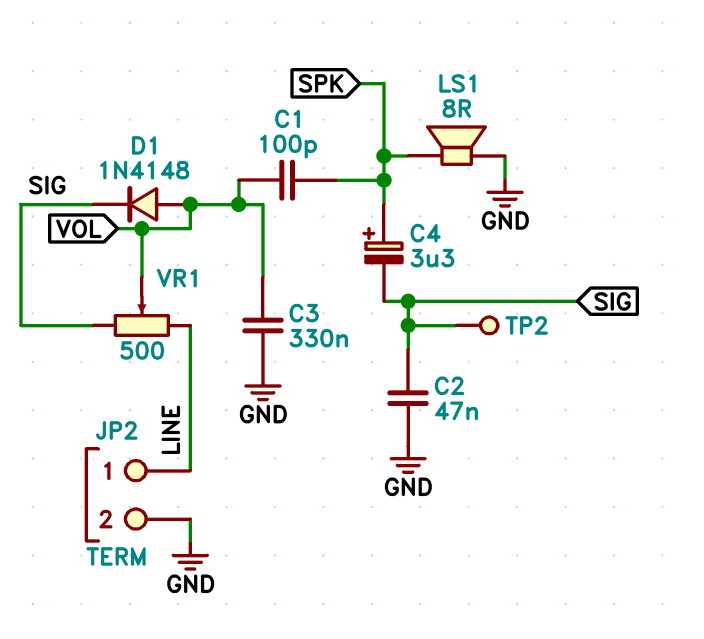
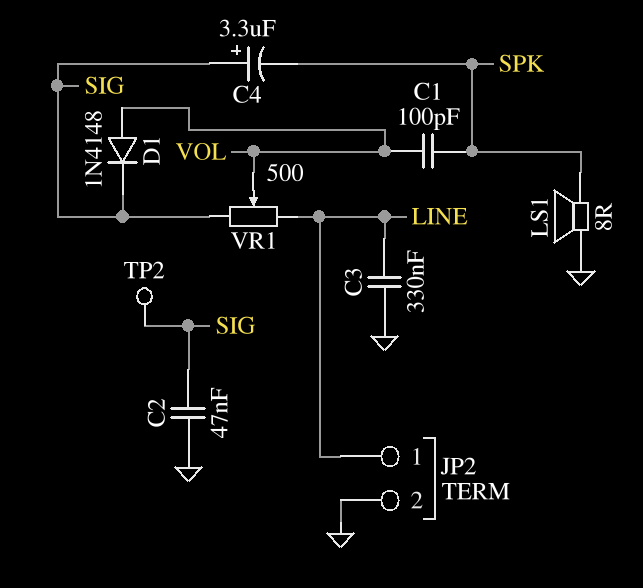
C3: 330nF (GND, VOL) -> 330nF (GND, LINE)
C4: 3.3uF (plus SPK, minus SIG) -> 3.3uF (plus SIG, minus SPK)

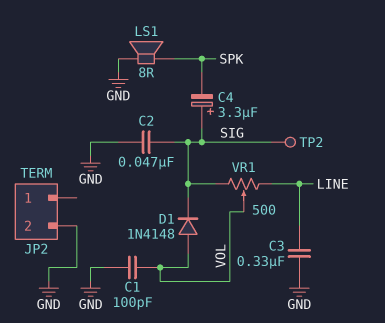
C1: 100pF (SPK, VOL) -> 100pF (GND, VOL)
JP2 pin 1: LINE -> none

